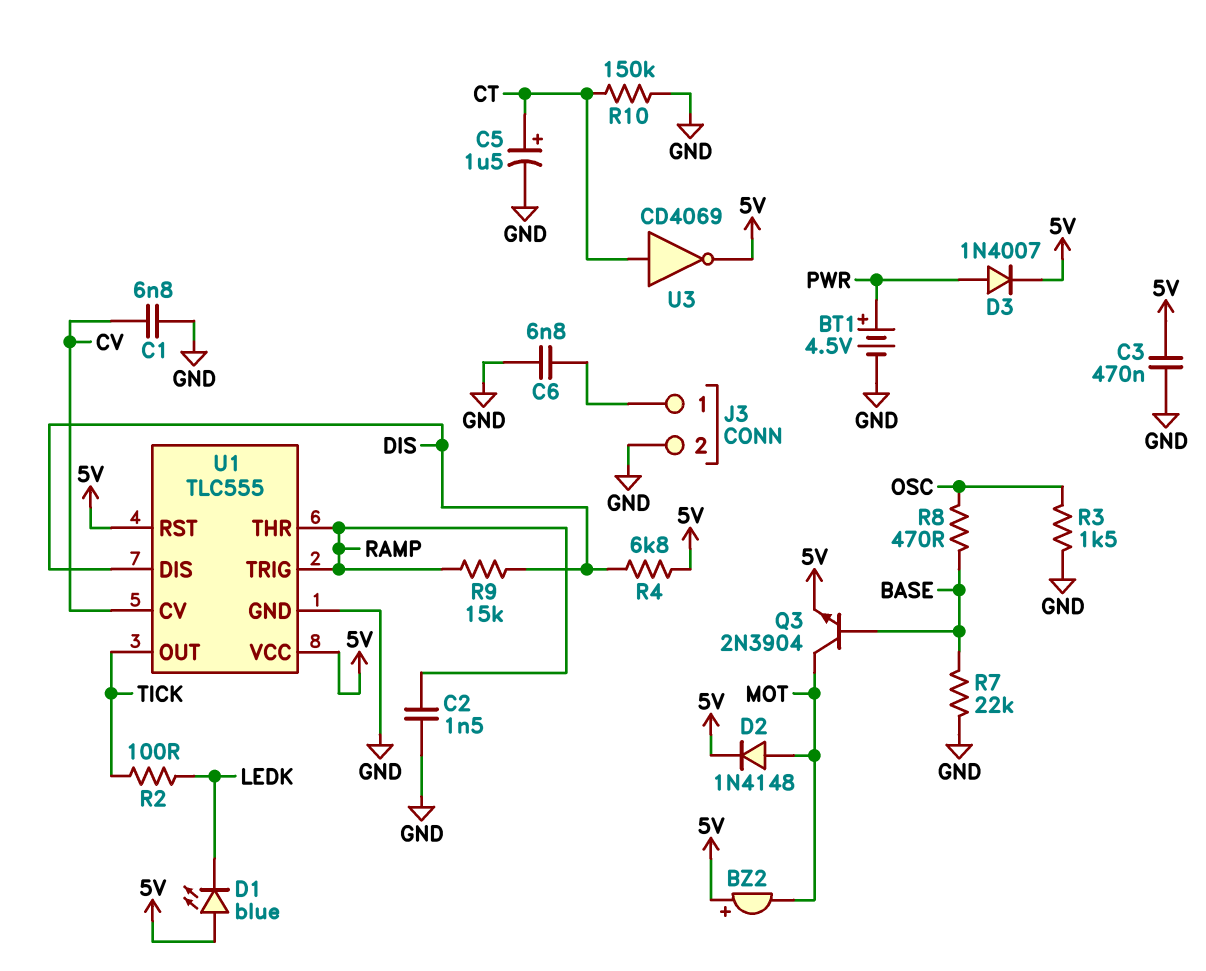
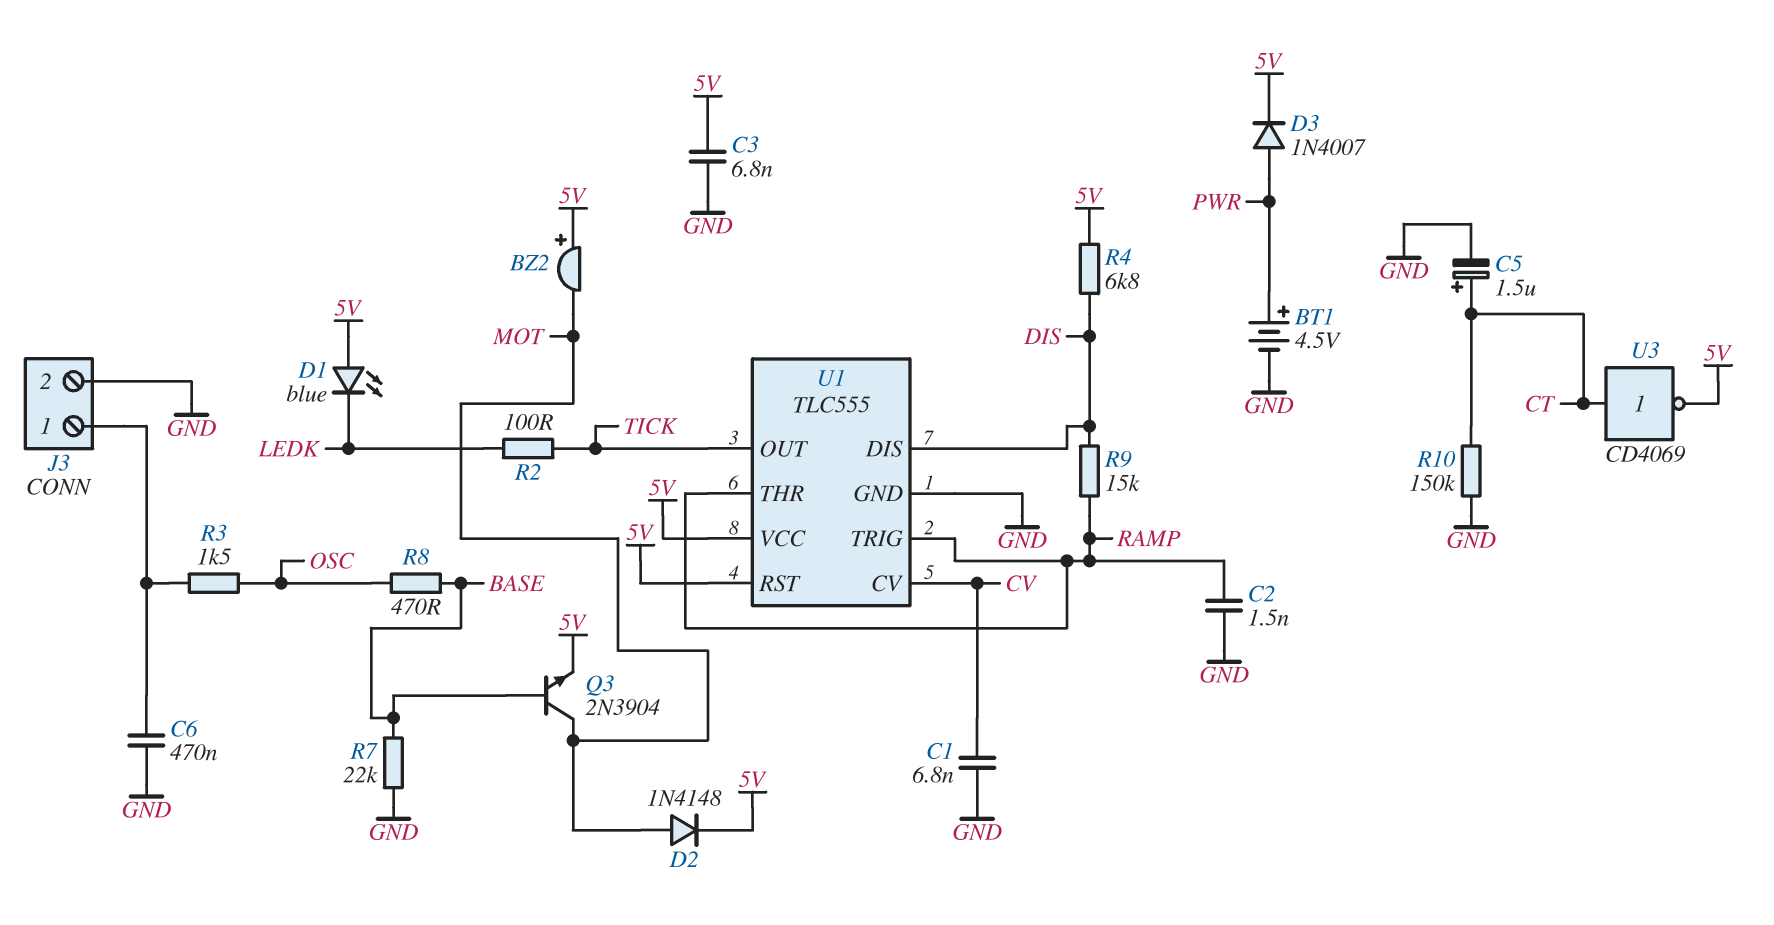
C3: 470nF (5V, GND) -> 6.8nF (5V, GND)
C6: 6.8nF (GND, J3/1) -> 470nF (GND, J3/1)
R3: 1.5k (GND, OSC) -> 1.5k (J3/1, OSC)

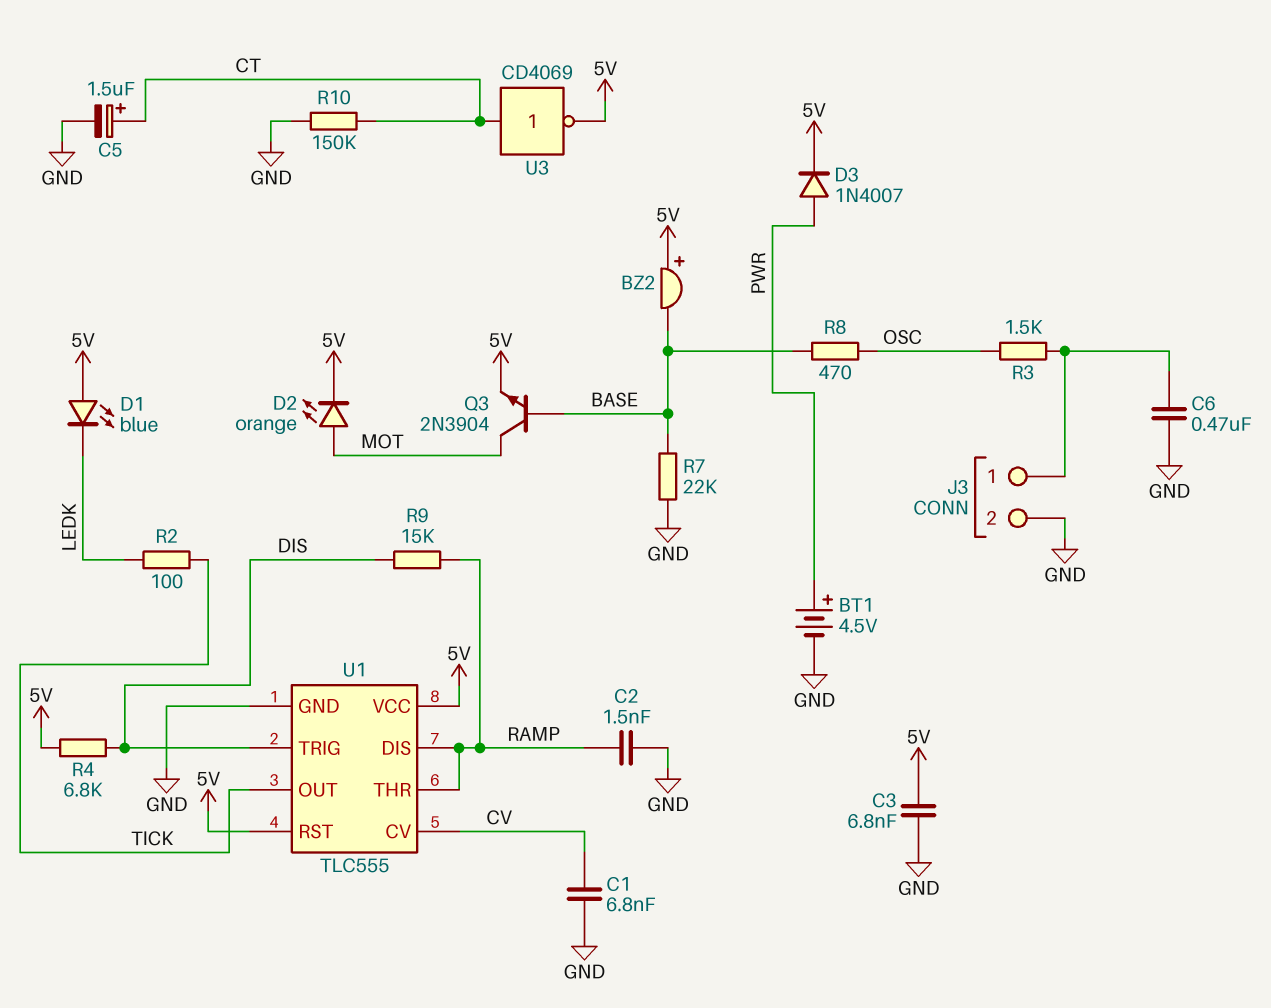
BZ2: buzzer (plus 5V, minus MOT) -> buzzer (plus 5V, minus BASE)
D2: diode 1N4148 (A MOT, K 5V) -> LED orange (A MOT, K 5V)
U1 pin DIS: DIS -> RAMP
U1 pin TRIG: RAMP -> DIS

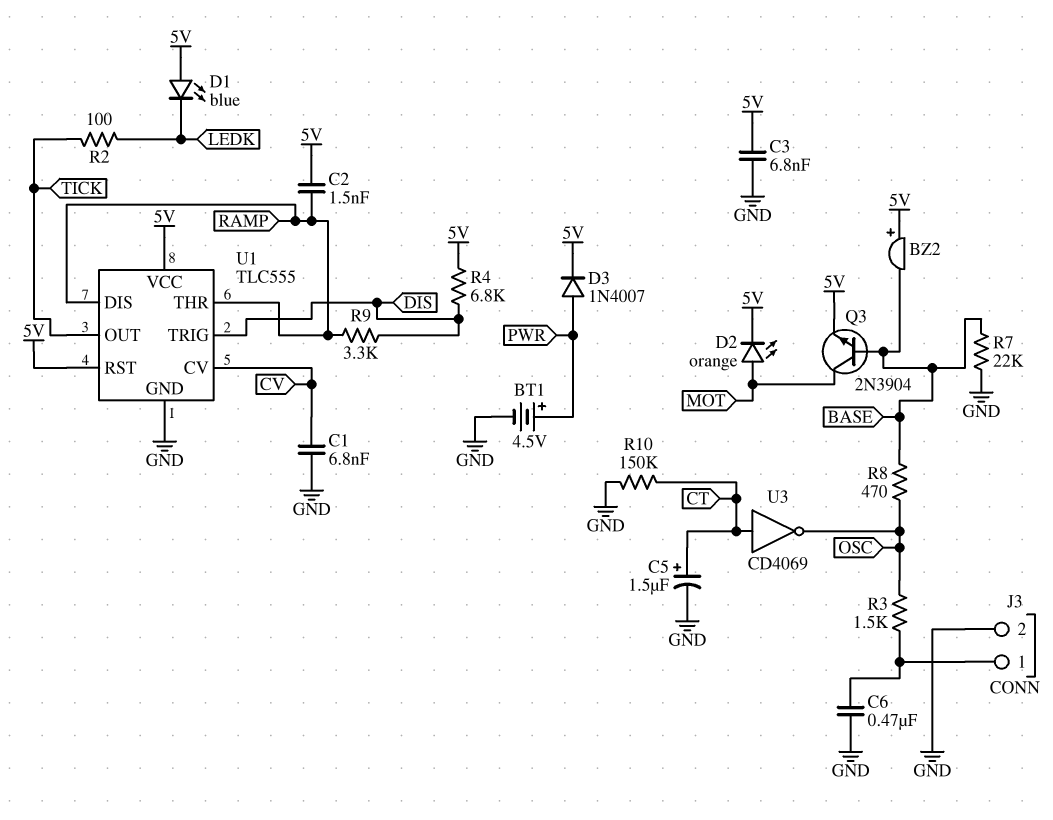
C2: 1.5nF (GND, RAMP) -> 1.5nF (5V, RAMP)
R9: 15k (DIS, RAMP) -> 3.3k (DIS, RAMP)
U3: NOT CD4069 (in CT, out 5V) -> NOT CD4069 (in CT, out OSC)

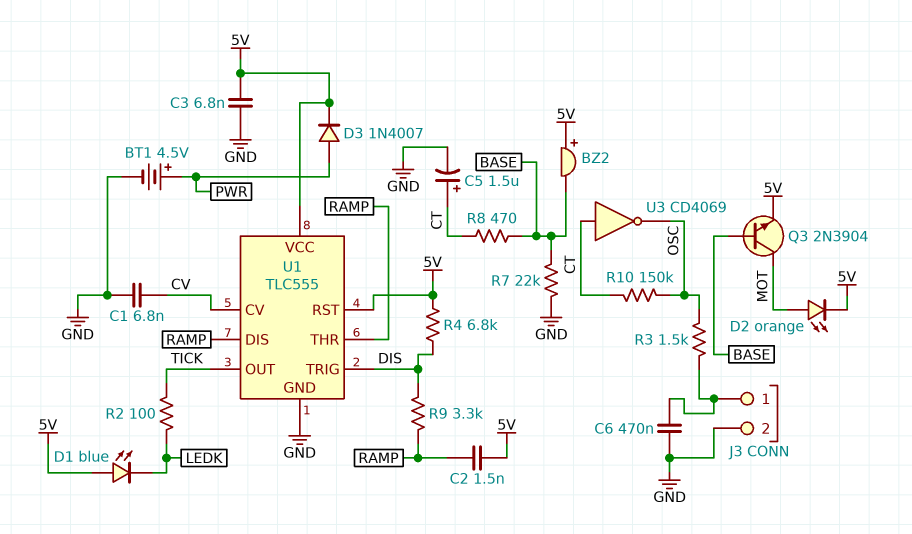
R8: 470 (BASE, OSC) -> 470 (BASE, CT)
R10: 150k (CT, GND) -> 150k (CT, OSC)

